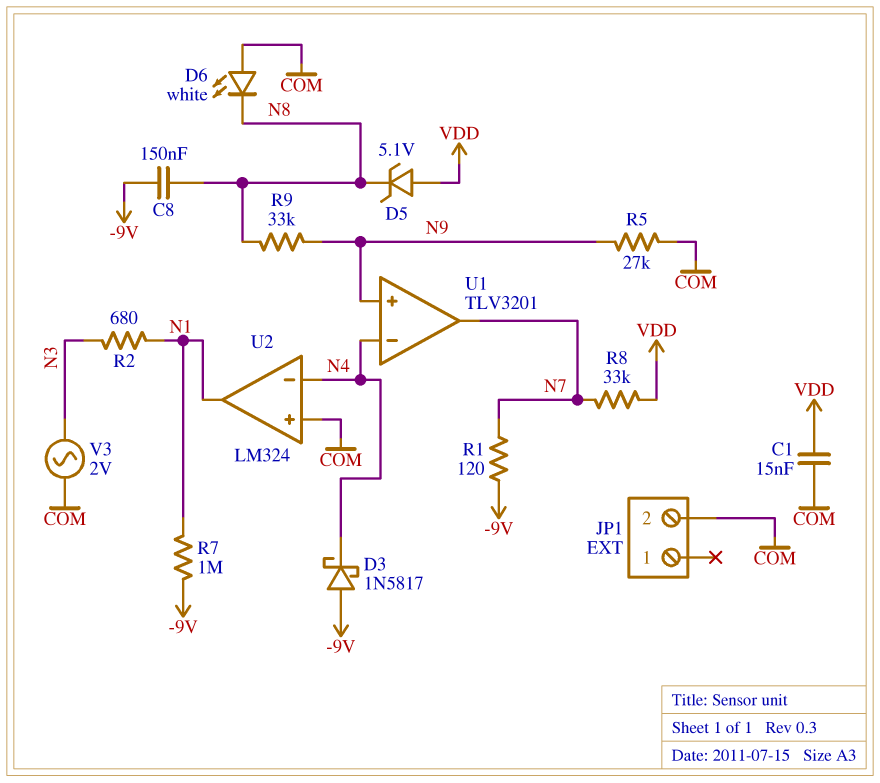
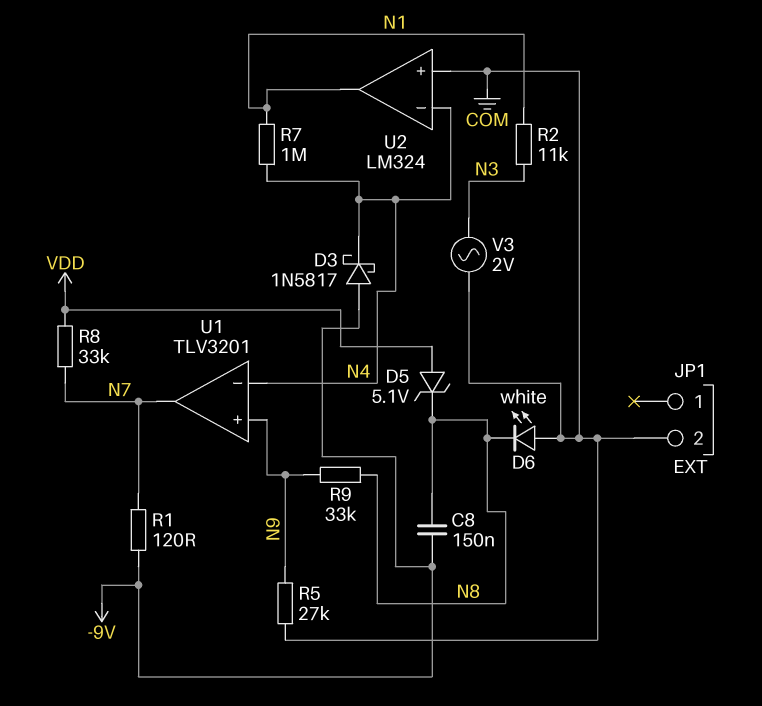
C1: 15nF (COM, VDD) -> none
R2: 680 (N1, N3) -> 11k (N1, N3)
R7: 1M (-9V, N1) -> 1M (N1, N4)

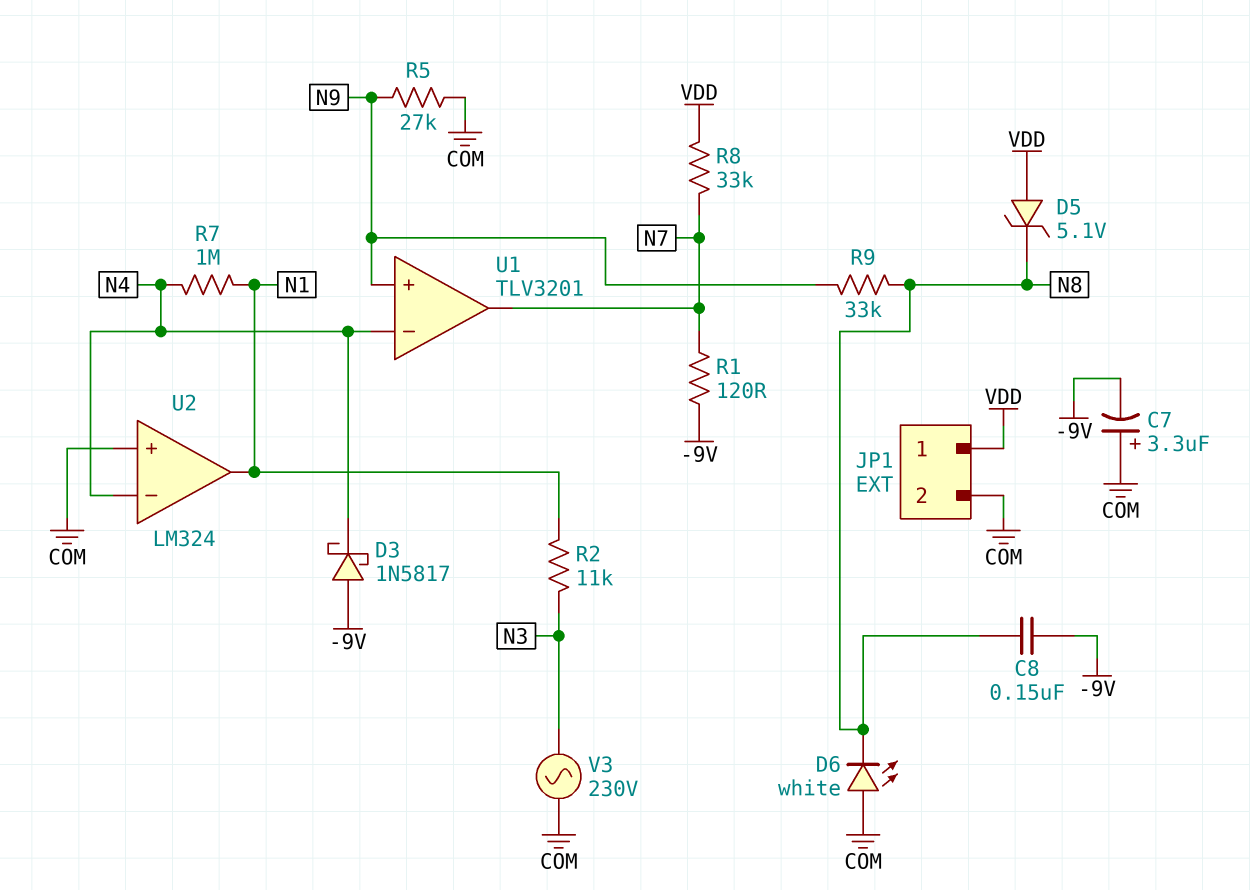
C7: none -> 3.3uF (plus COM, minus -9V)
JP1 pin 1: none -> VDD
V3: AC 2V (COM, N3) -> AC 230V (COM, N3)

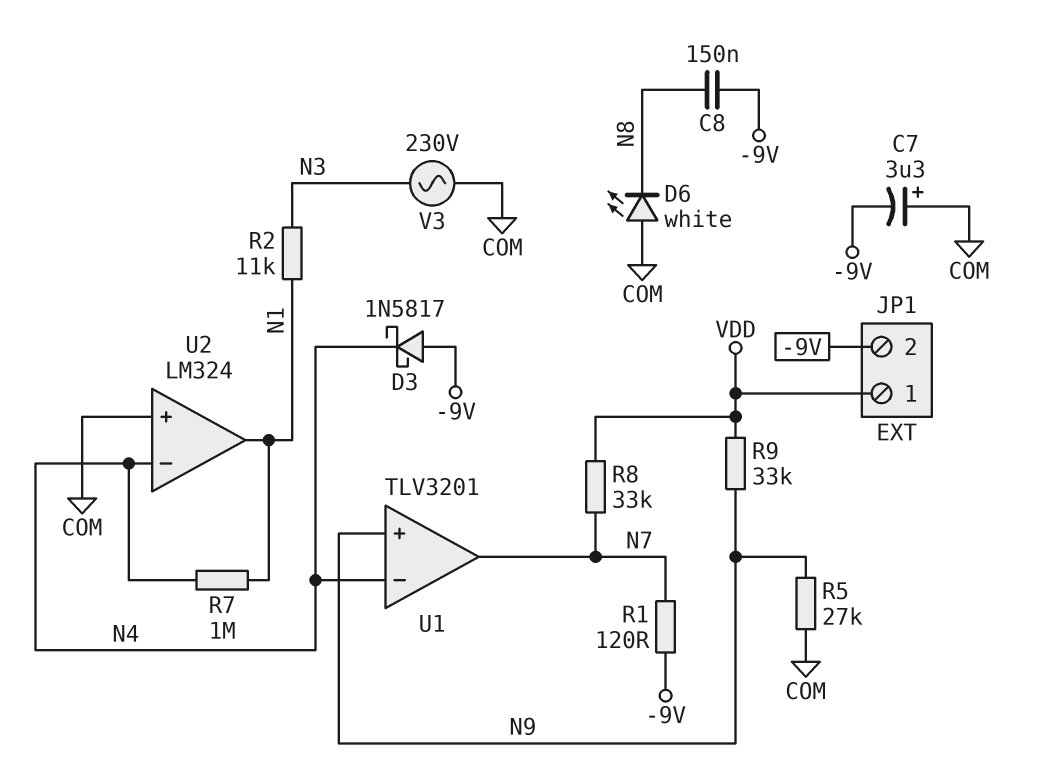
D5: zener 5.1V (A VDD, K N8) -> none
JP1 pin 2: COM -> -9V
R9: 33k (N8, N9) -> 33k (N9, VDD)

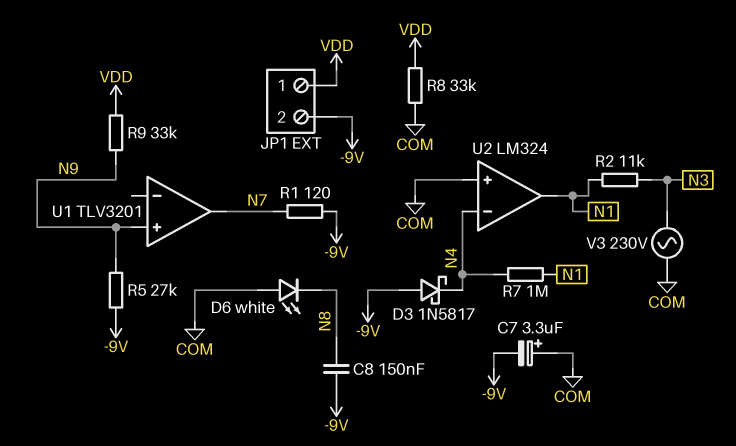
R5: 27k (COM, N9) -> 27k (-9V, N9)
R8: 33k (N7, VDD) -> 33k (COM, VDD)
U1 pin in-: N4 -> none

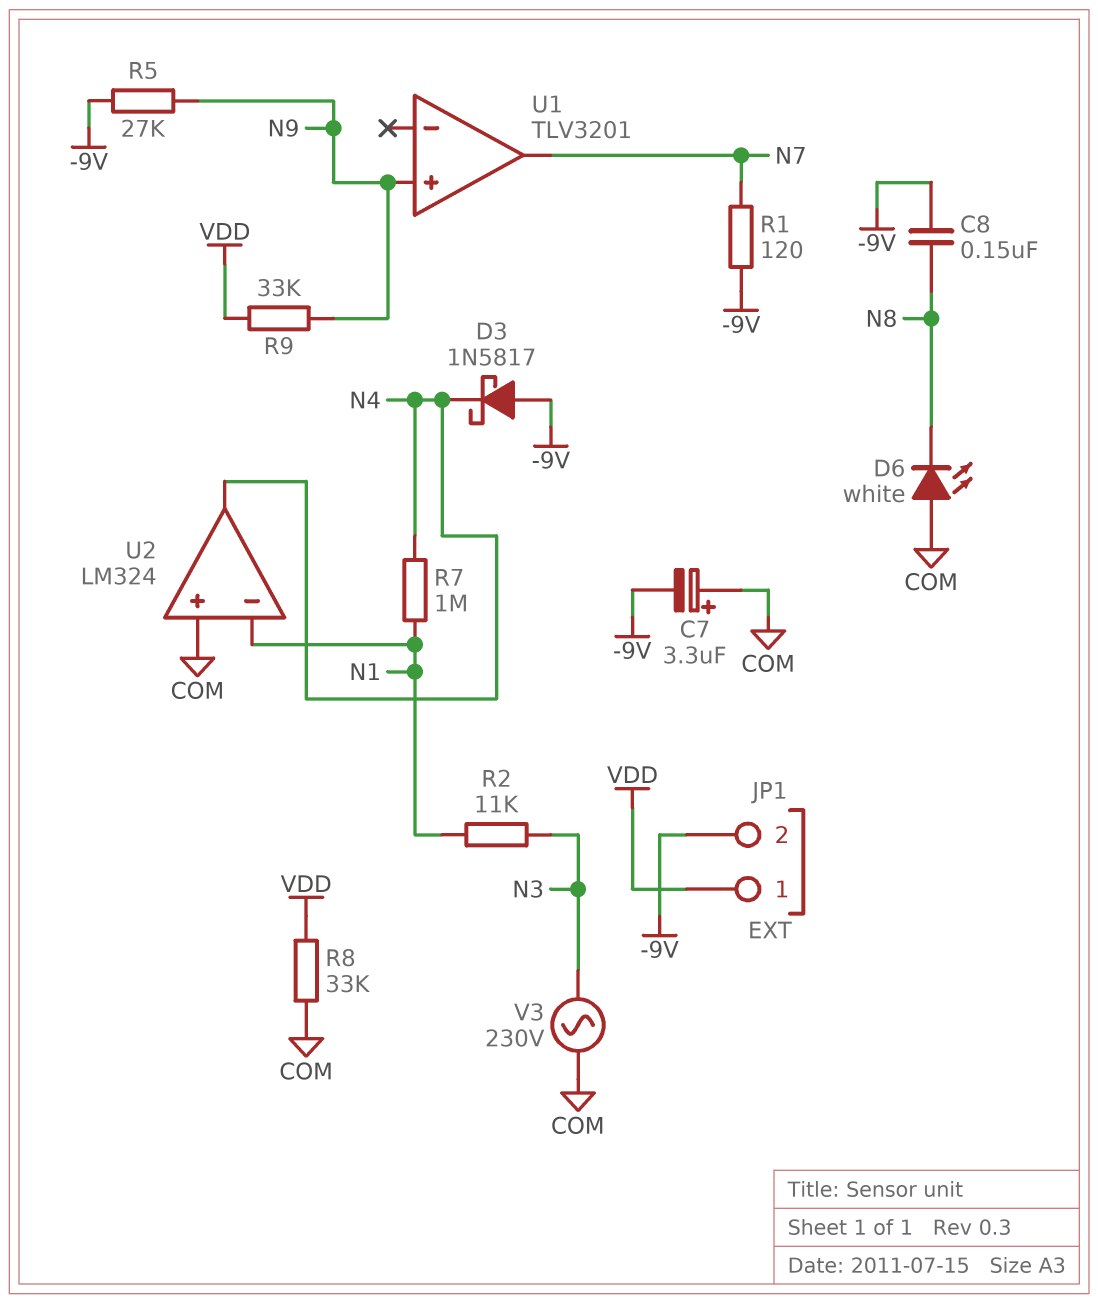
U2 pin in-: N4 -> N1
U2 pin out: N1 -> N4

